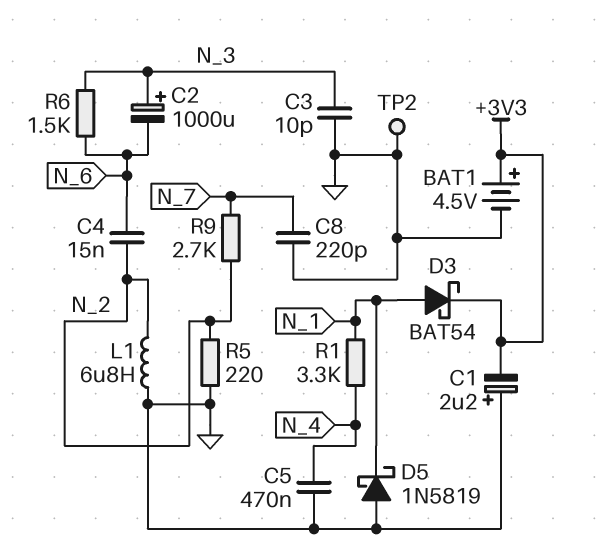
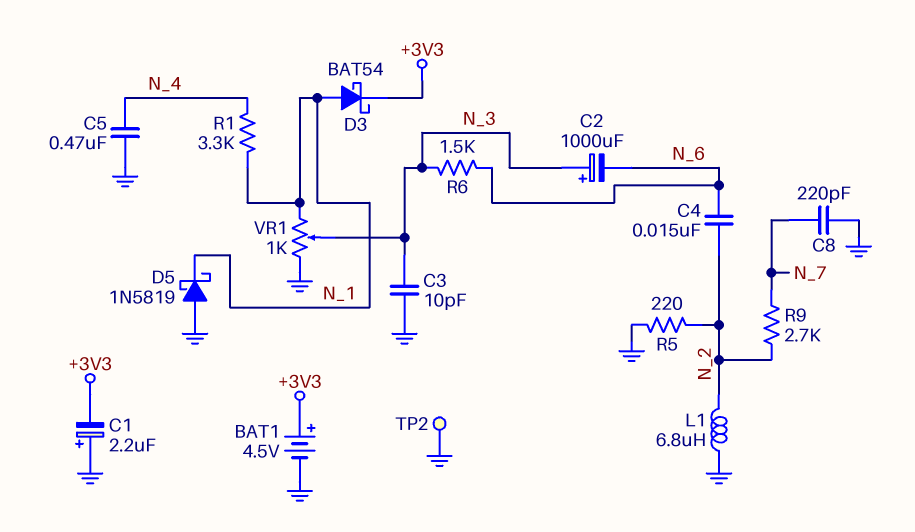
VR1: none -> 1k (GND, N_1, wiper N_3)

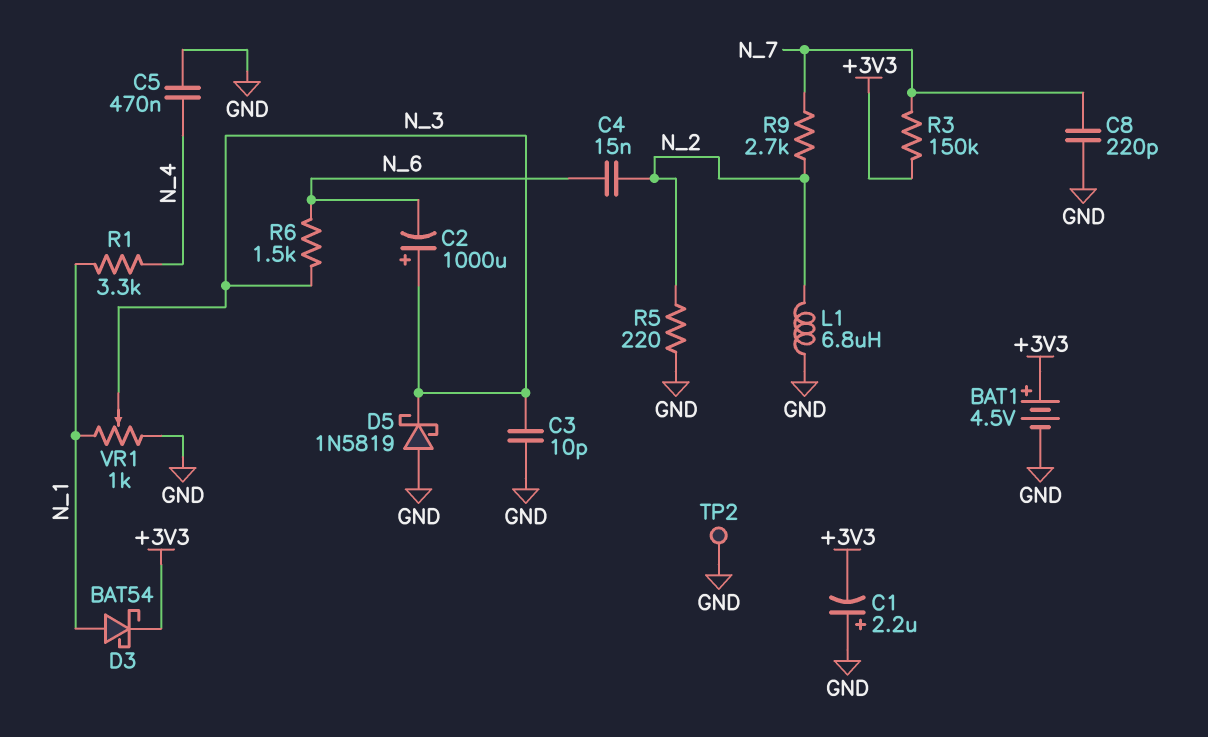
D5: schottky 1N5819 (A GND, K N_1) -> schottky 1N5819 (A GND, K N_3)
R3: none -> 150k (+3V3, N_7)

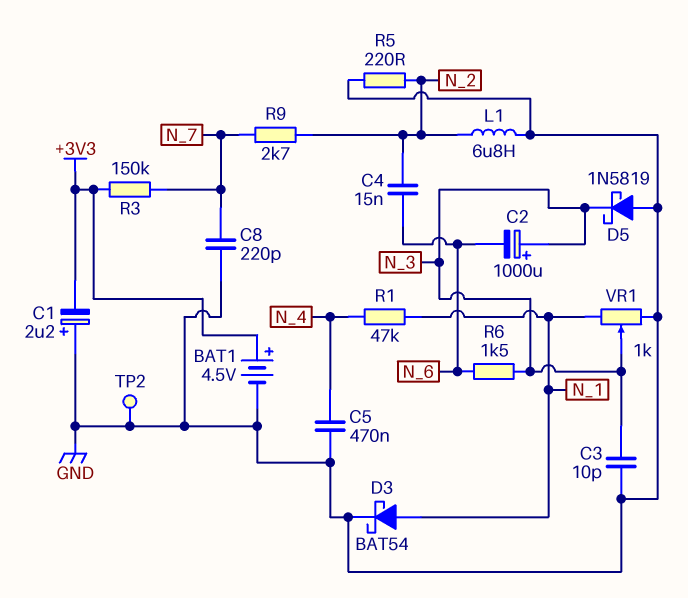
D3: schottky BAT54 (A N_1, K +3V3) -> schottky BAT54 (A N_1, K GND)
R1: 3.3k (N_1, N_4) -> 47k (N_1, N_4)

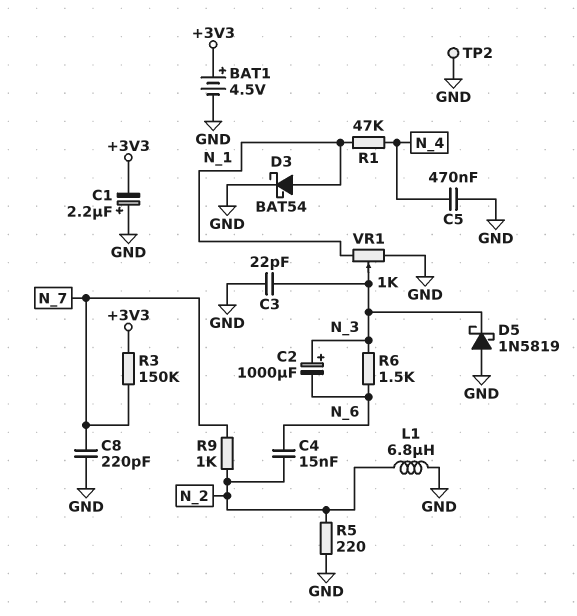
C3: 10pF (GND, N_3) -> 22pF (GND, N_3)
R9: 2.7k (N_2, N_7) -> 1k (N_2, N_7)

